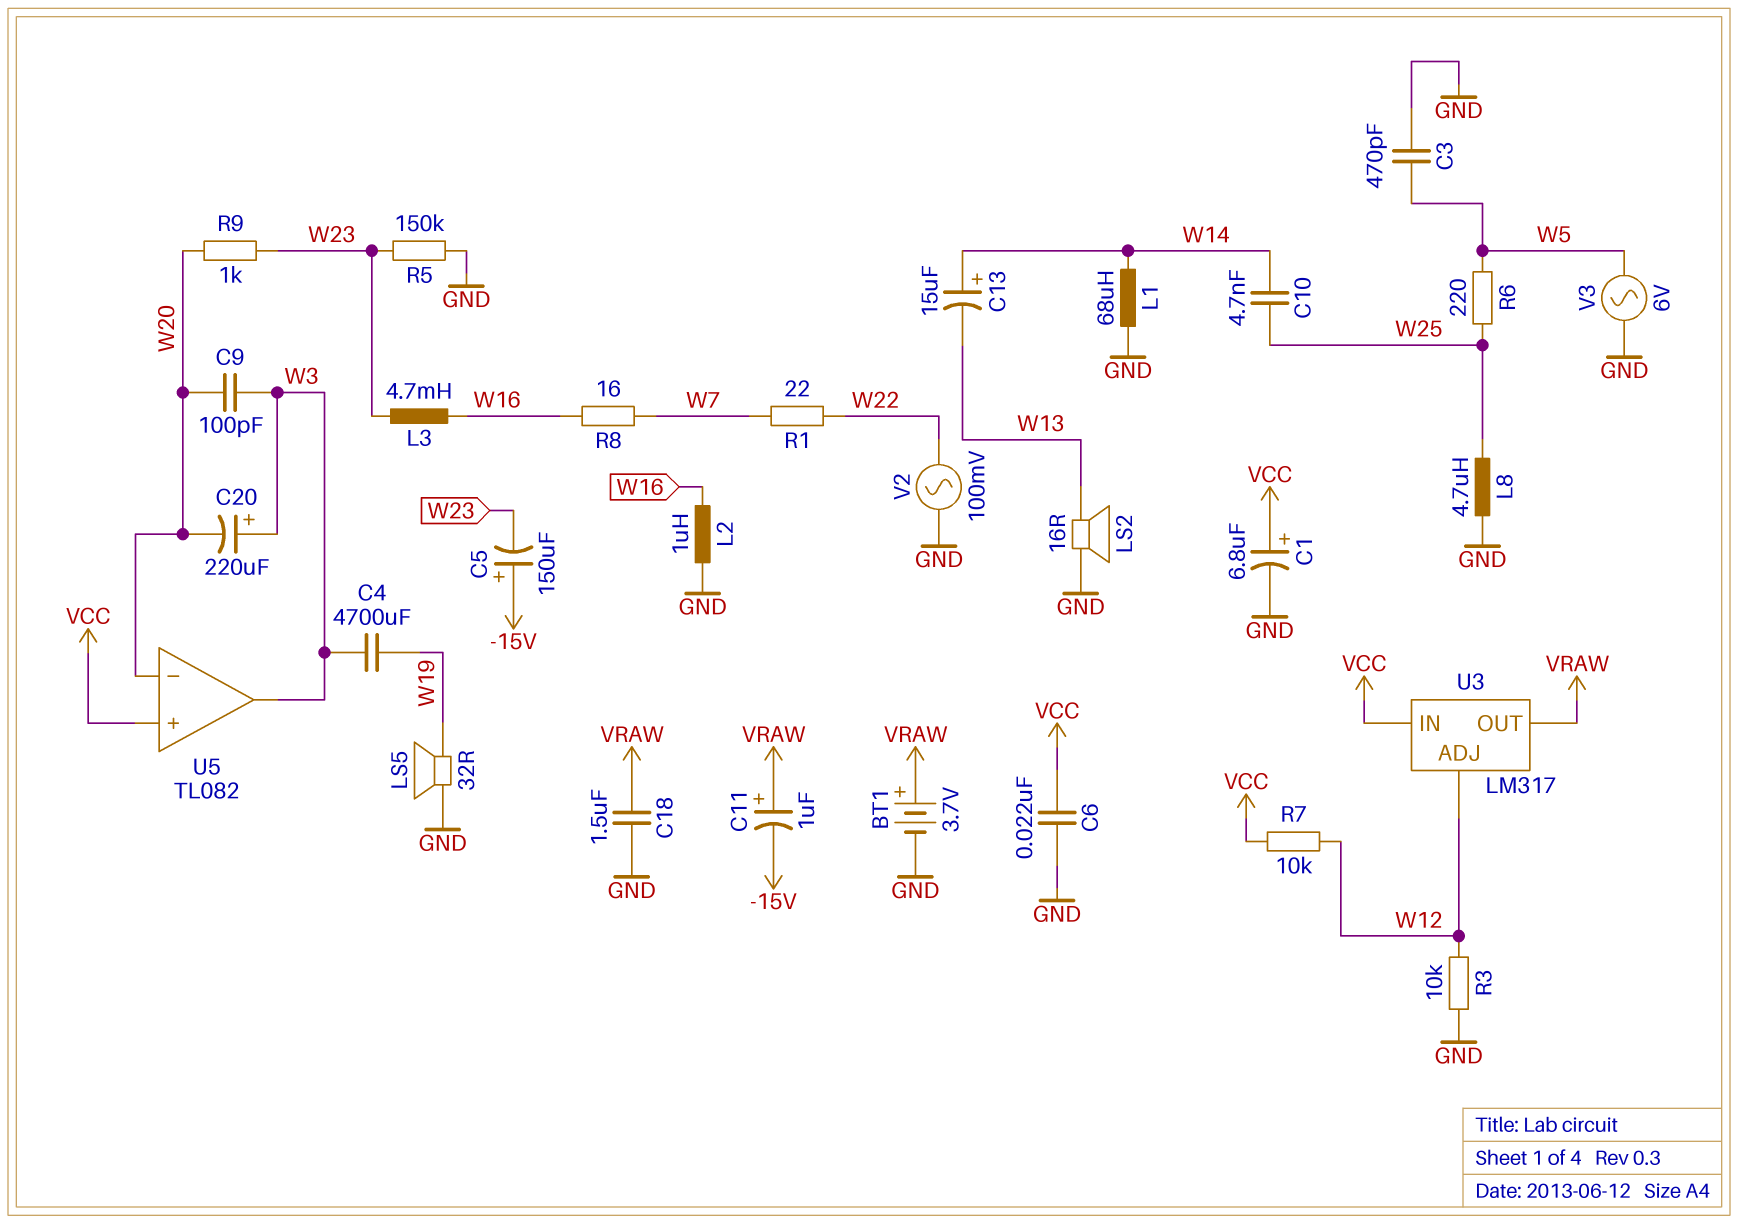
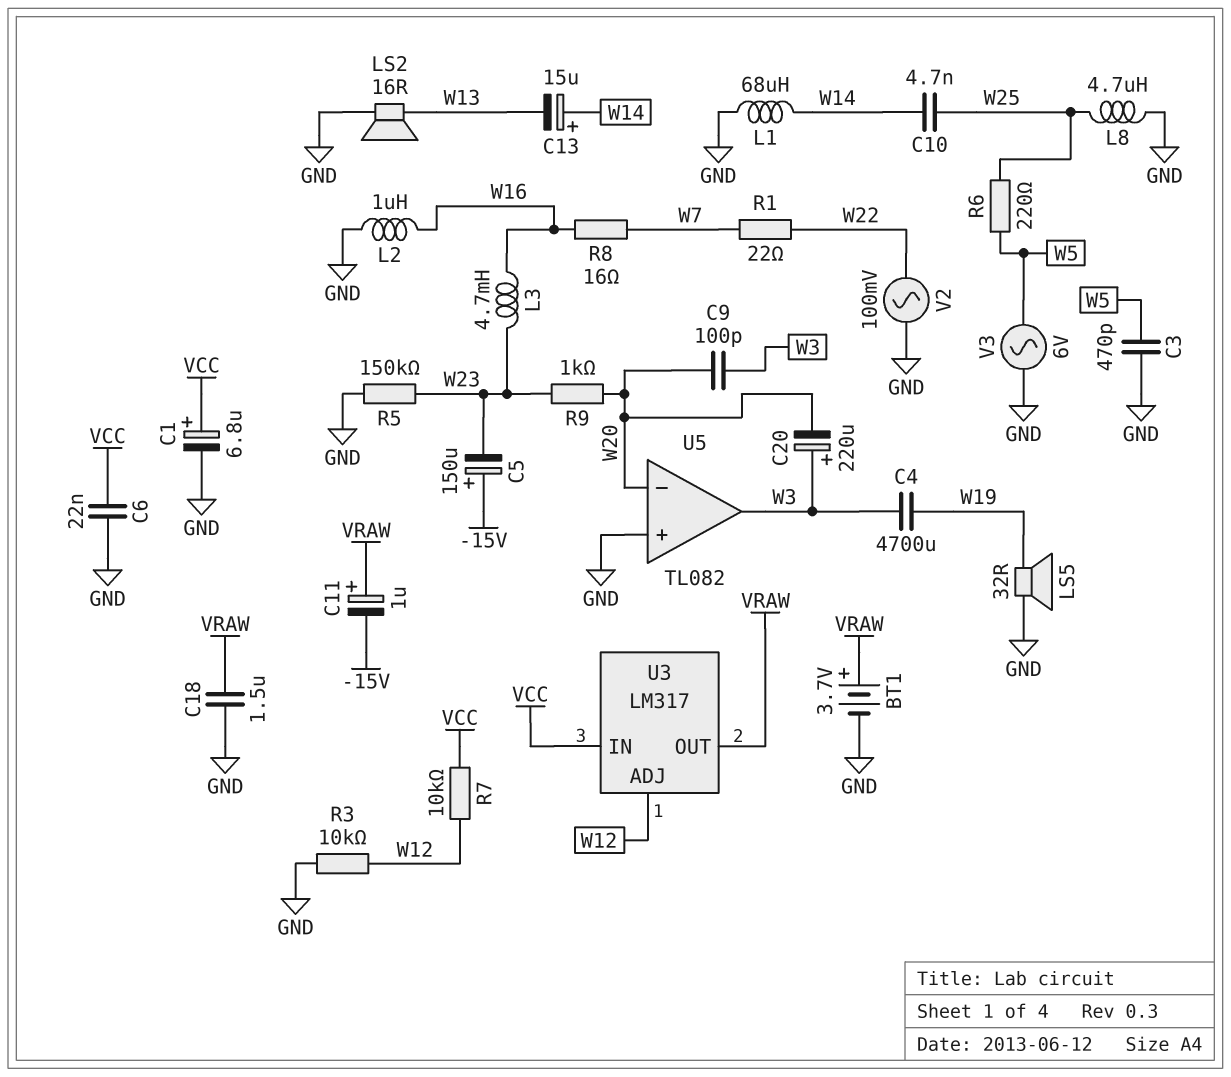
U5 pin in+: VCC -> GND

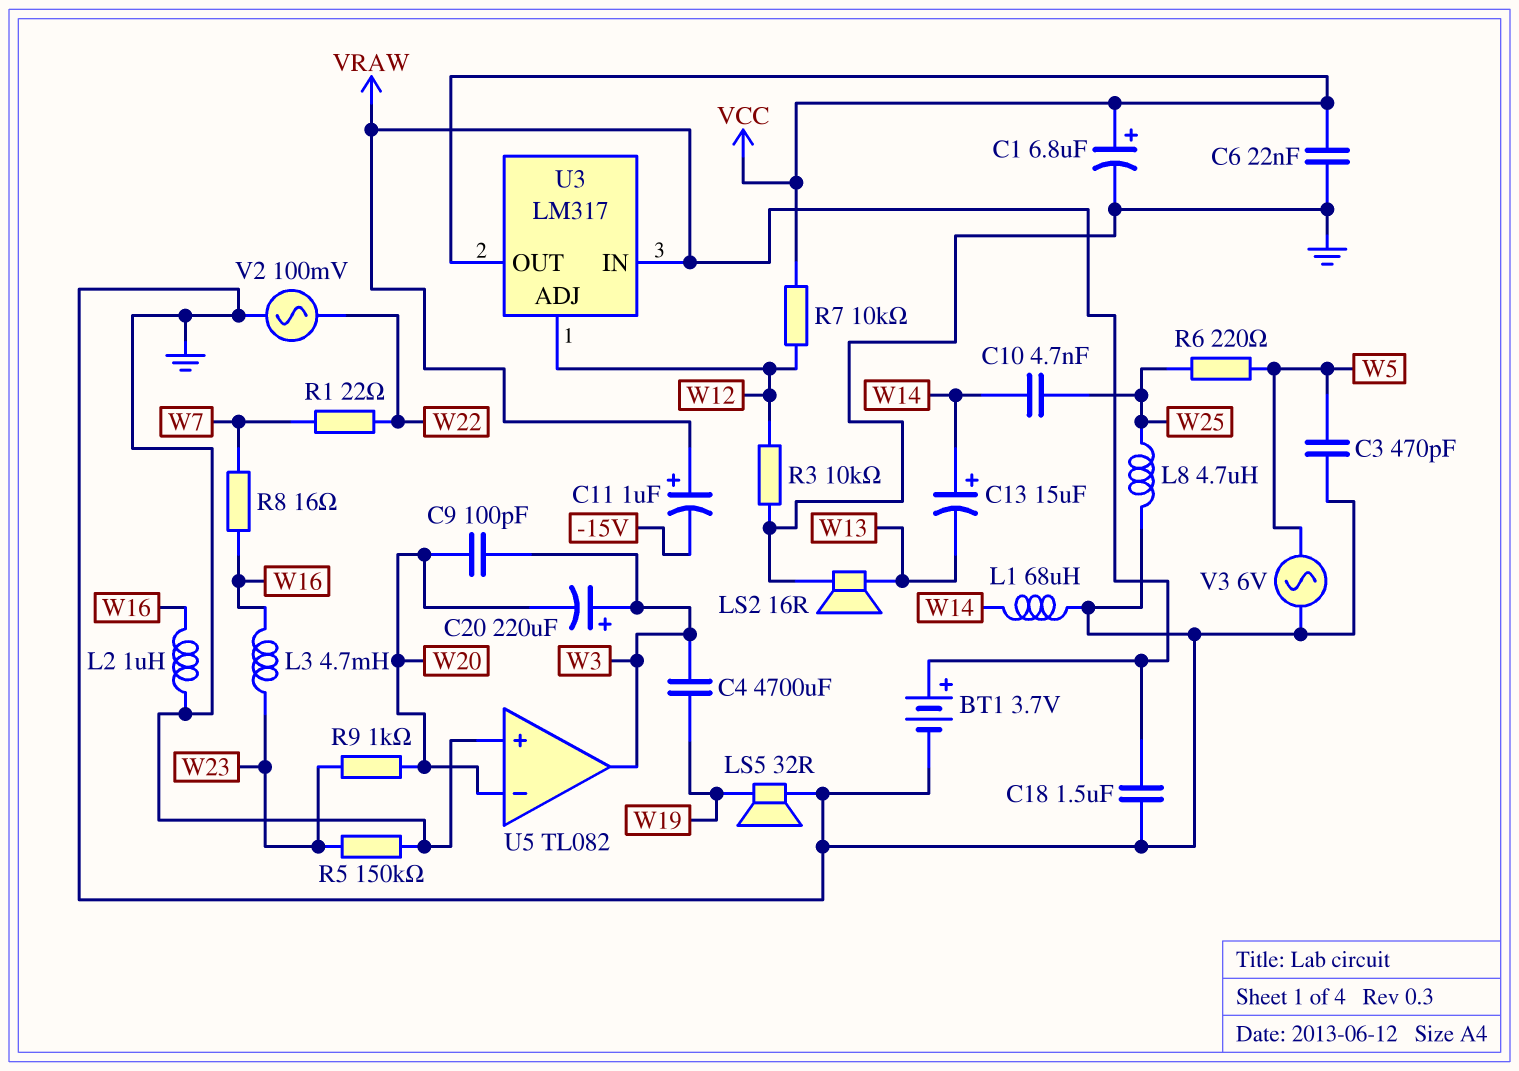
C5: 150uF (plus -15V, minus W23) -> none
U3 pin IN: VCC -> VRAW
U3 pin OUT: VRAW -> VCC

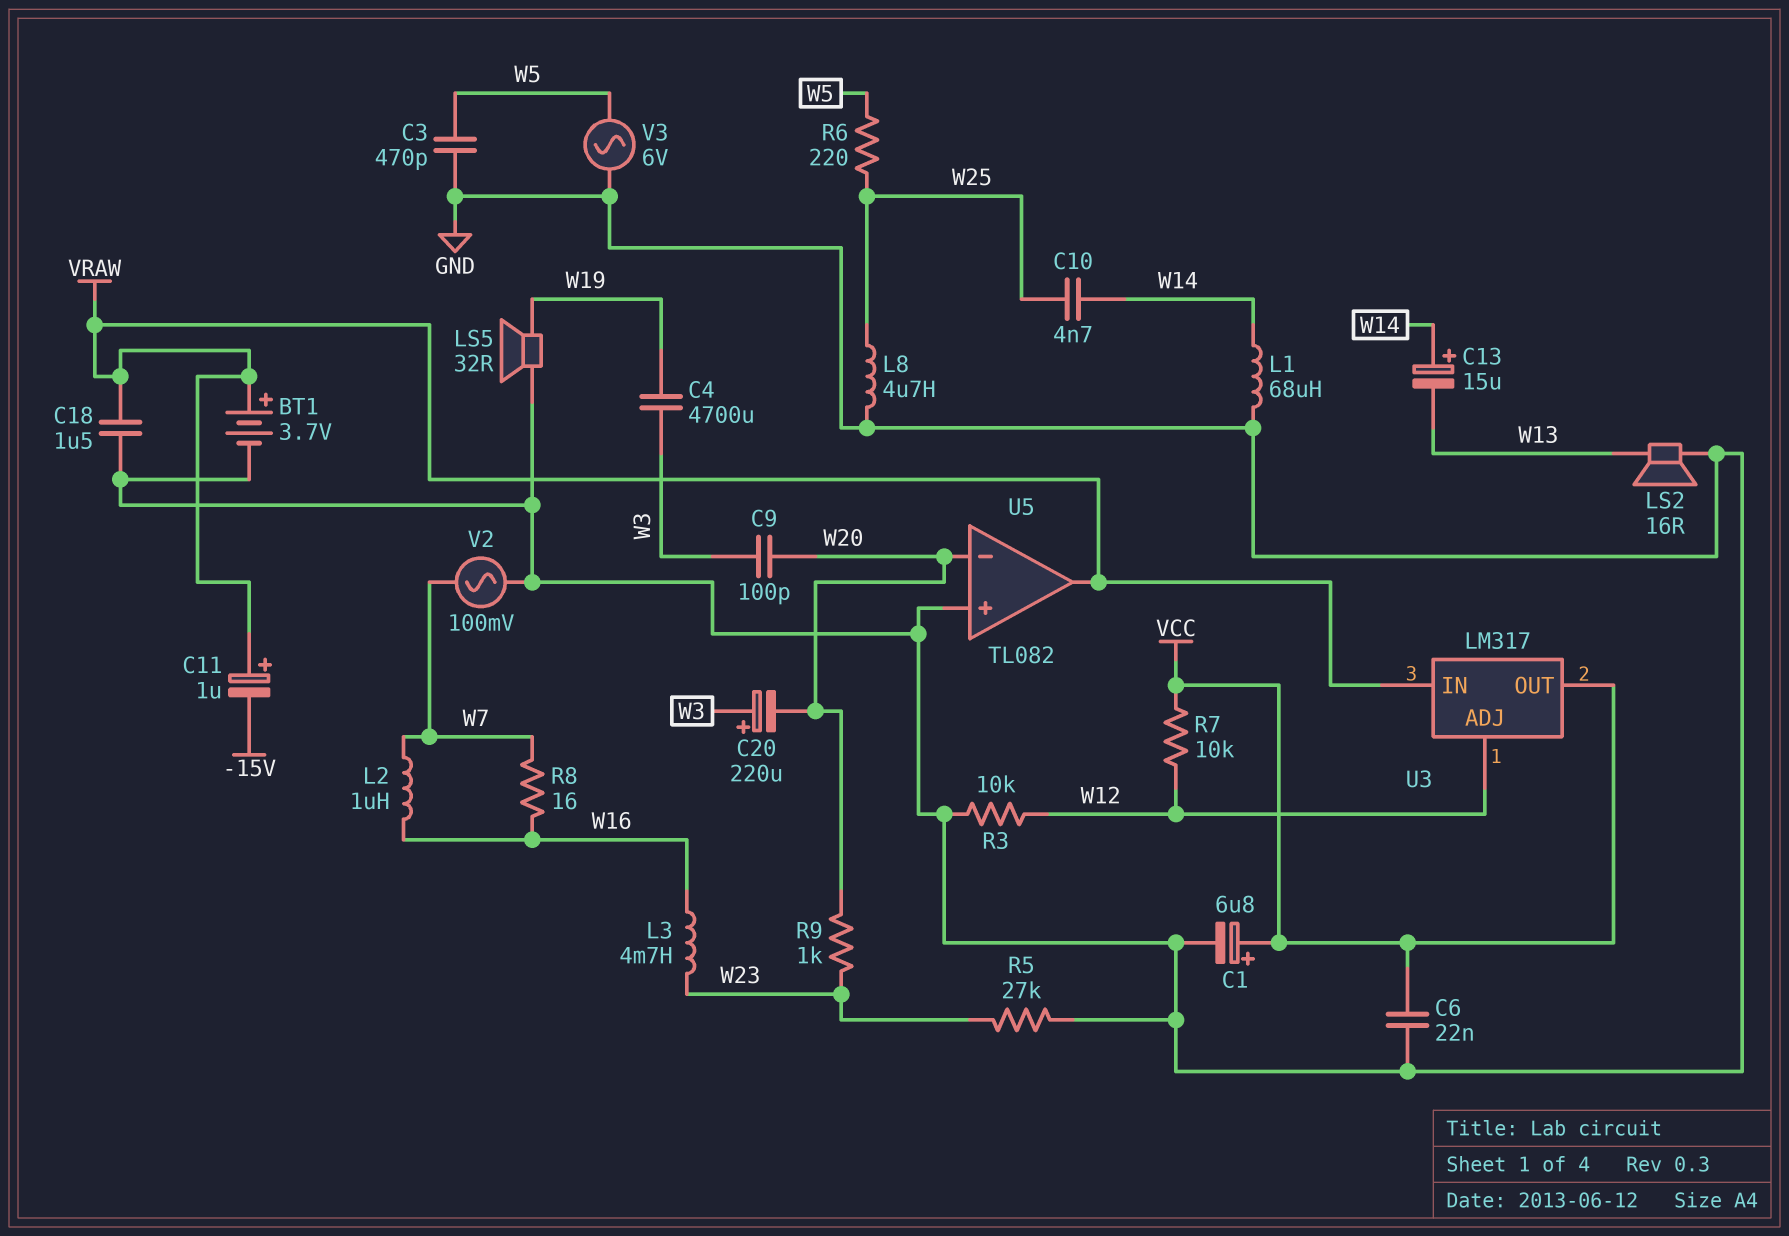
L2: 1uH (GND, W16) -> 1uH (W7, W16)
R1: 22 (W7, W22) -> none
R5: 150k (GND, W23) -> 27k (GND, W23)
U5 pin out: W3 -> VRAW
V2: AC 100mV (GND, W22) -> AC 100mV (GND, W7)

